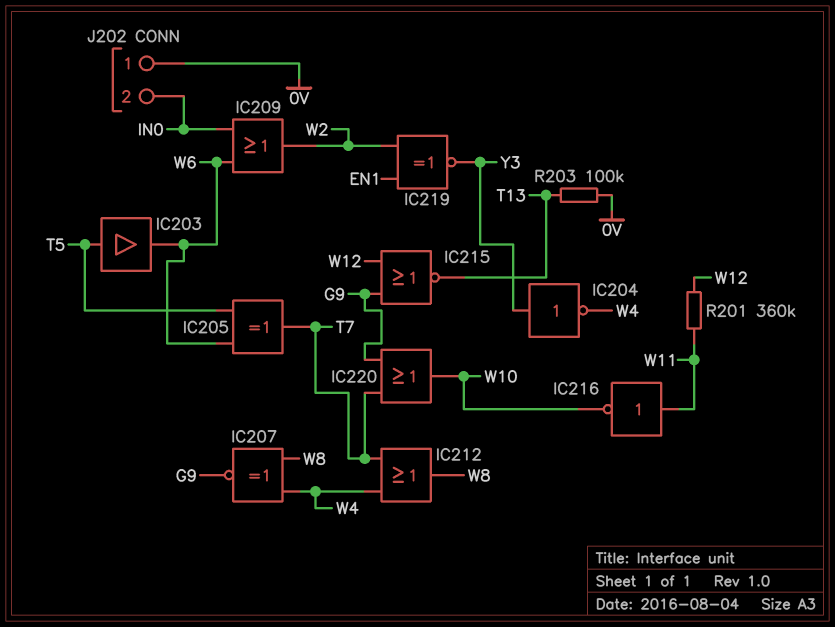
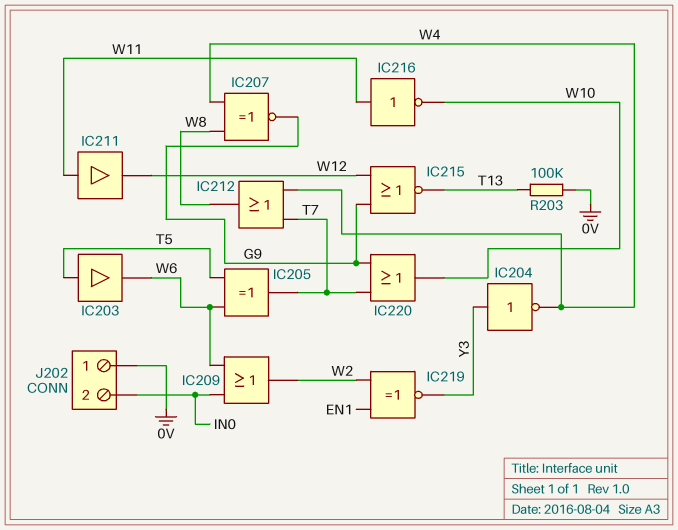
IC211: none -> buffer (in W11, out W12)
R201: 360k (W11, W12) -> none

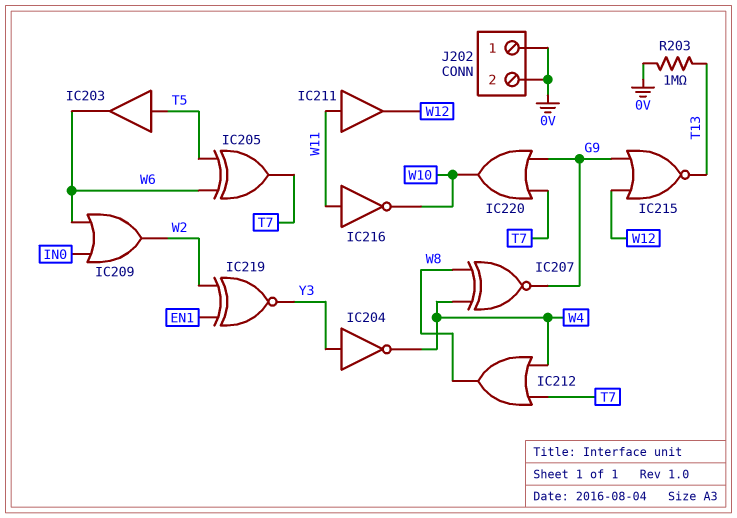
J202 pin 2: IN0 -> 0V
R203: 100k (0V, T13) -> 1M (0V, T13)

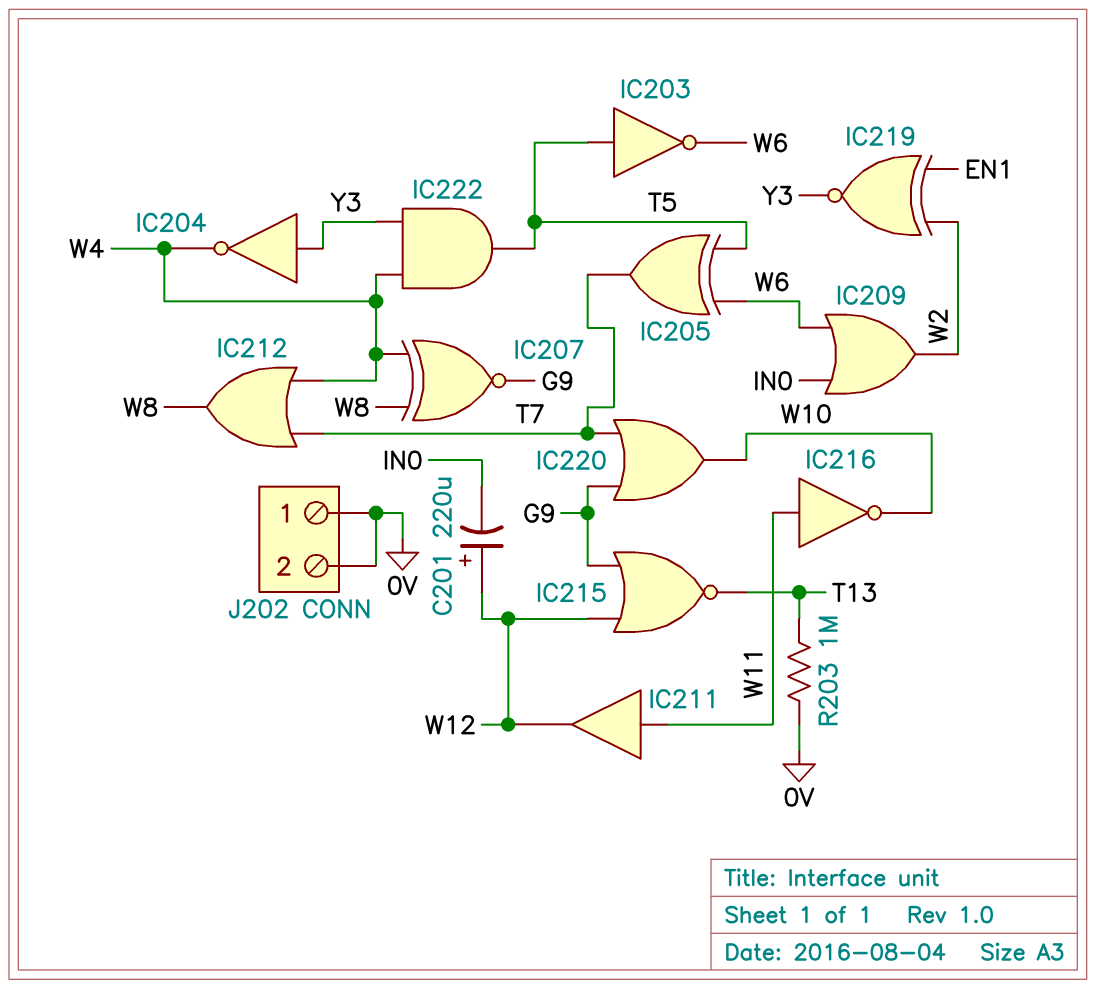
C201: none -> 220uF (plus W12, minus IN0)
IC203: buffer (in T5, out W6) -> NOT (in T5, out W6)
IC222: none -> AND (in W4, in Y3, out T5)

